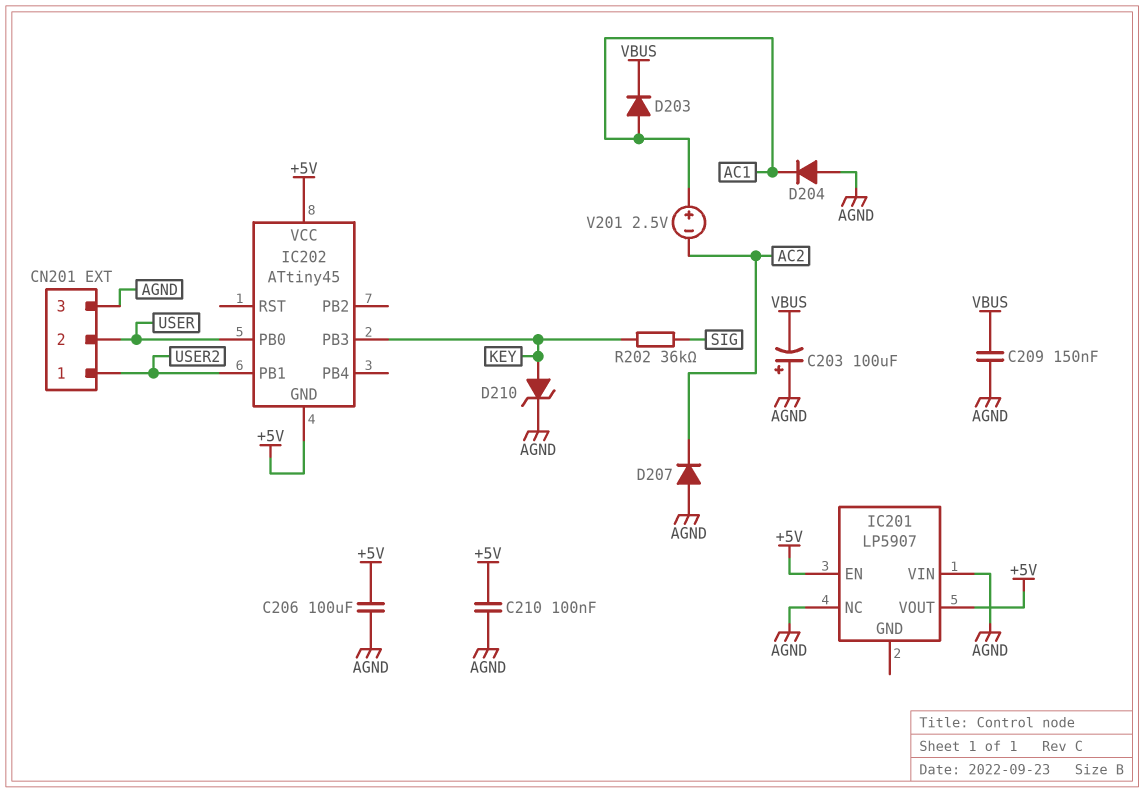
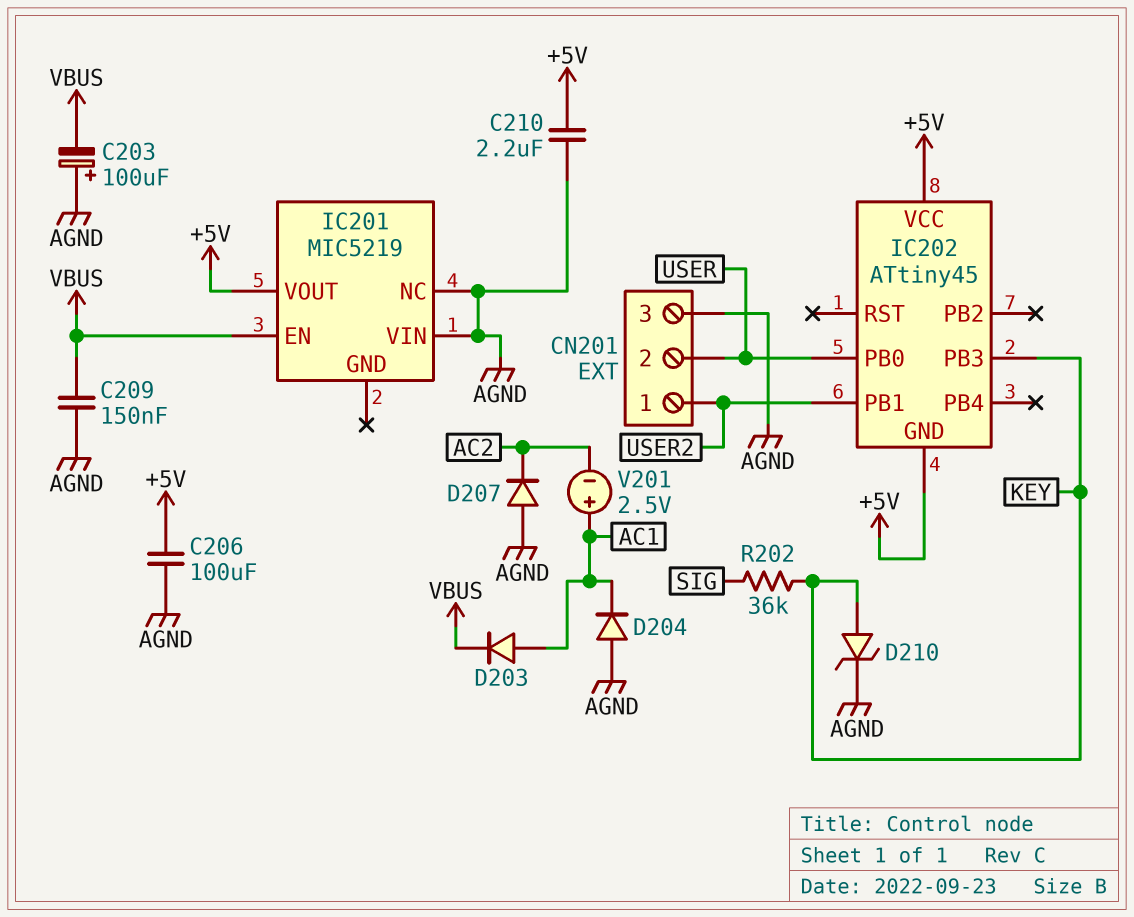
C210: 100nF (+5V, AGND) -> 2.2uF (+5V, AGND)
IC201: LP5907 -> MIC5219
IC201 pin EN: +5V -> VBUS

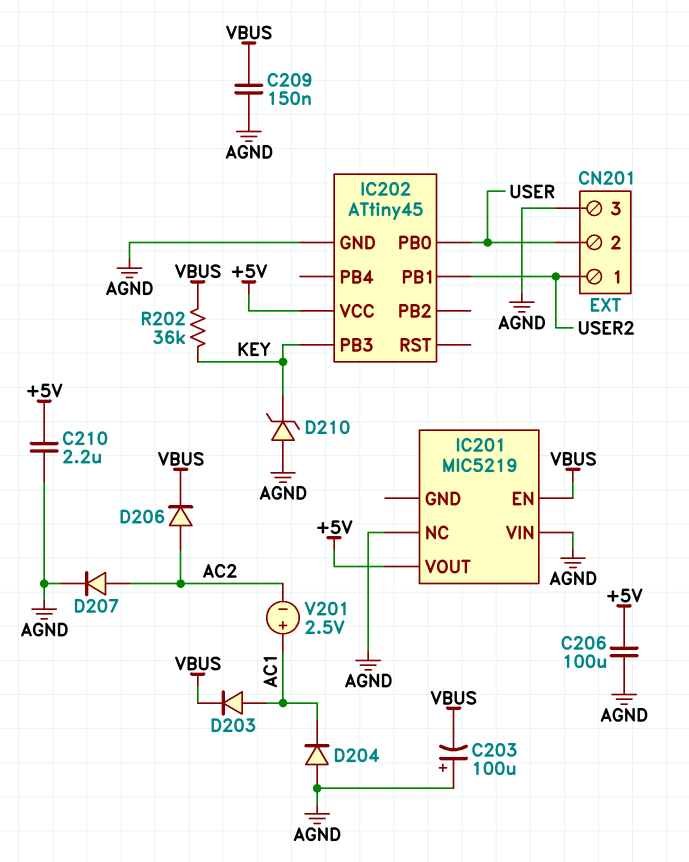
D206: none -> diode (A AC2, K VBUS)
D207: diode (A AGND, K AC2) -> diode (A AC2, K AGND)
D210: zener (A KEY, K AGND) -> zener (A AGND, K KEY)
IC202 pin GND: +5V -> AGND
R202: 36k (KEY, SIG) -> 36k (KEY, VBUS)

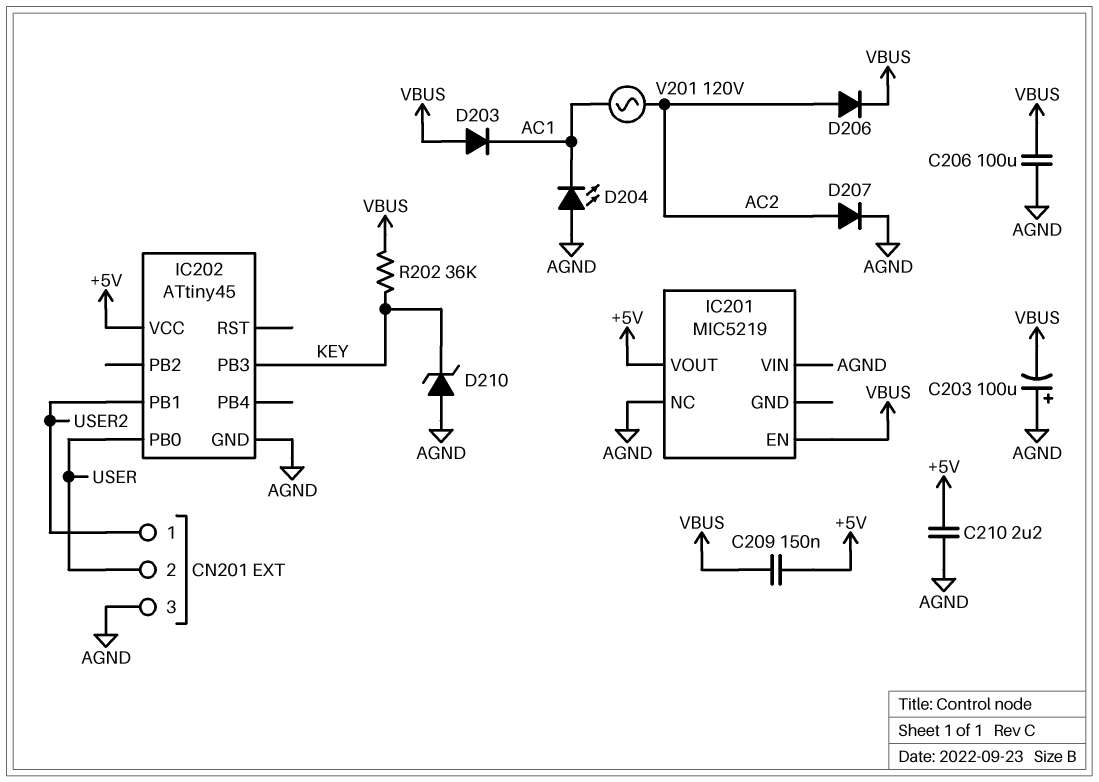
C206: 100uF (+5V, AGND) -> 100uF (AGND, VBUS)
C209: 150nF (AGND, VBUS) -> 150nF (+5V, VBUS)
D203: diode (A AC1, K VBUS) -> diode (A VBUS, K AC1)
D204: diode (A AGND, K AC1) -> LED (A AGND, K AC1)
V201: 2.5V (plus AC1, minus AC2) -> AC 120V (AC1, AC2)

